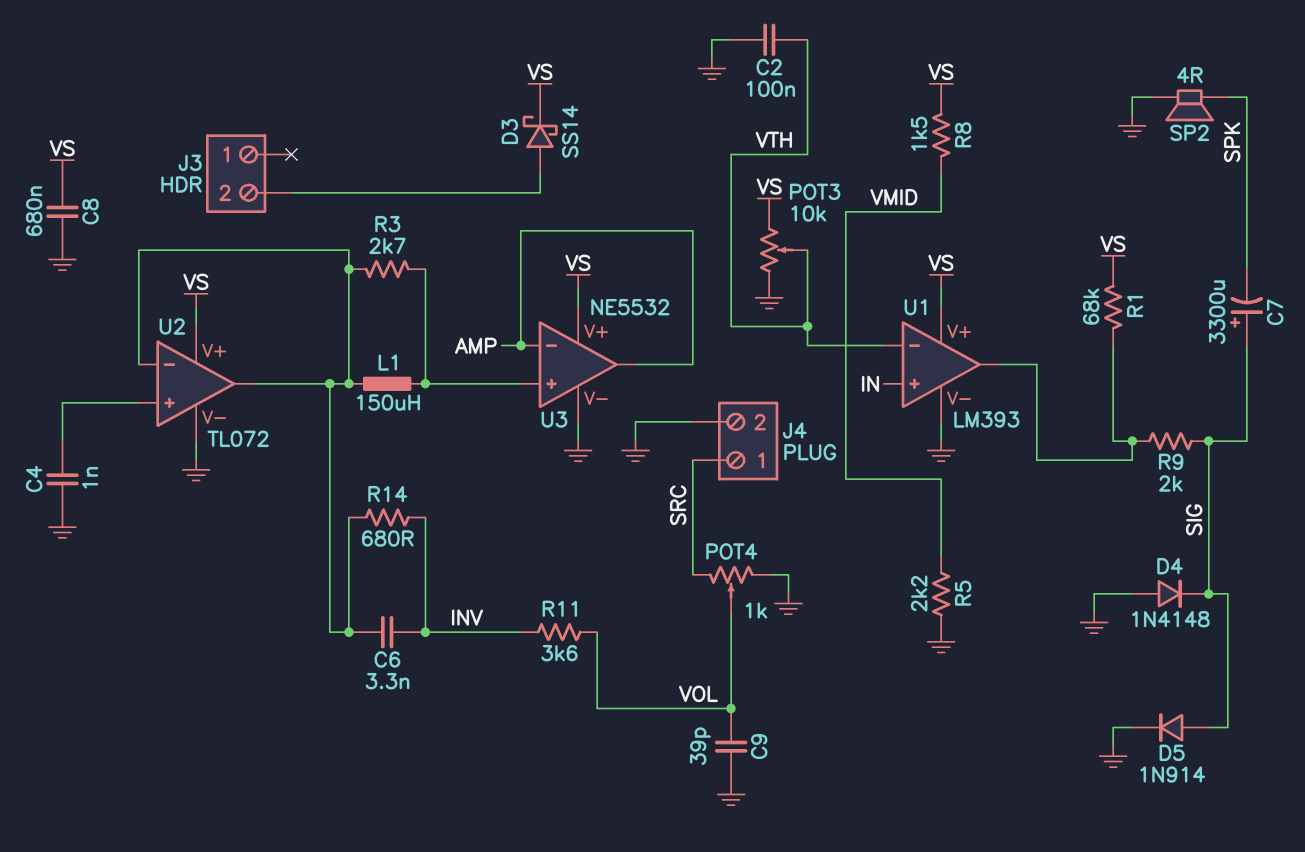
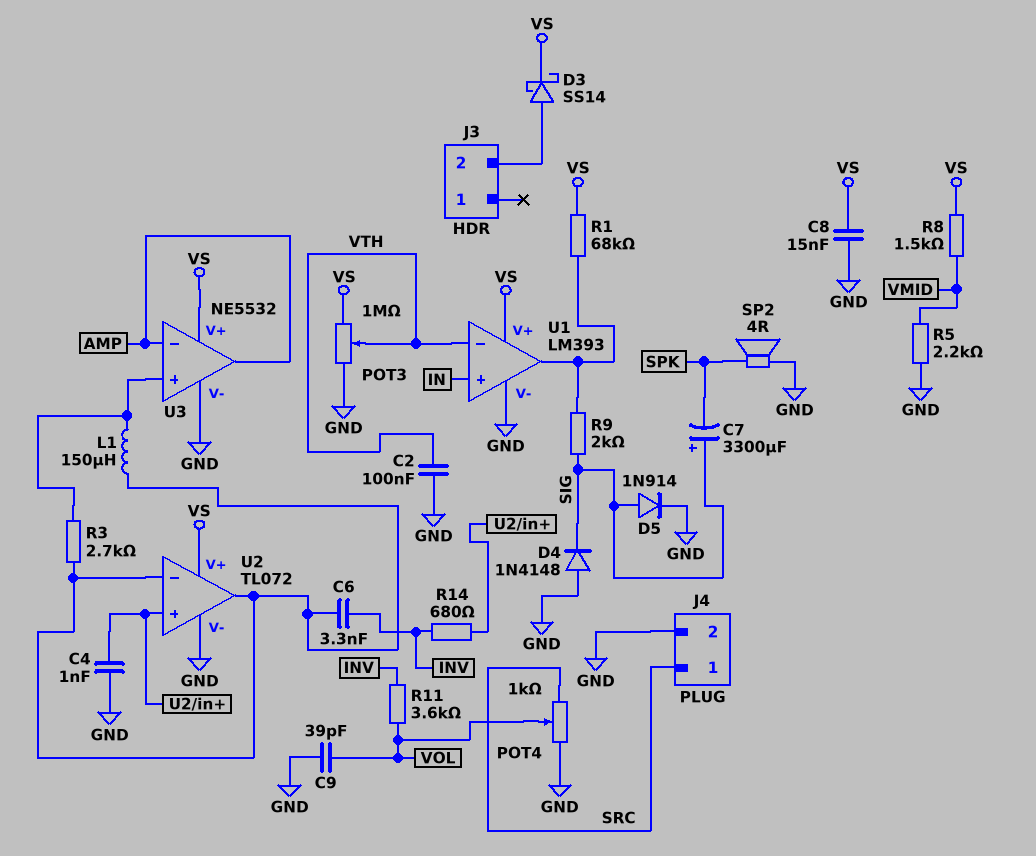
C8: 680nF (GND, VS) -> 15nF (GND, VS)
POT3: 10k (GND, VS, wiper VTH) -> 1M (GND, VS, wiper VTH)
R14: 680 (INV, U2/in-) -> 680 (INV, U2/in+)

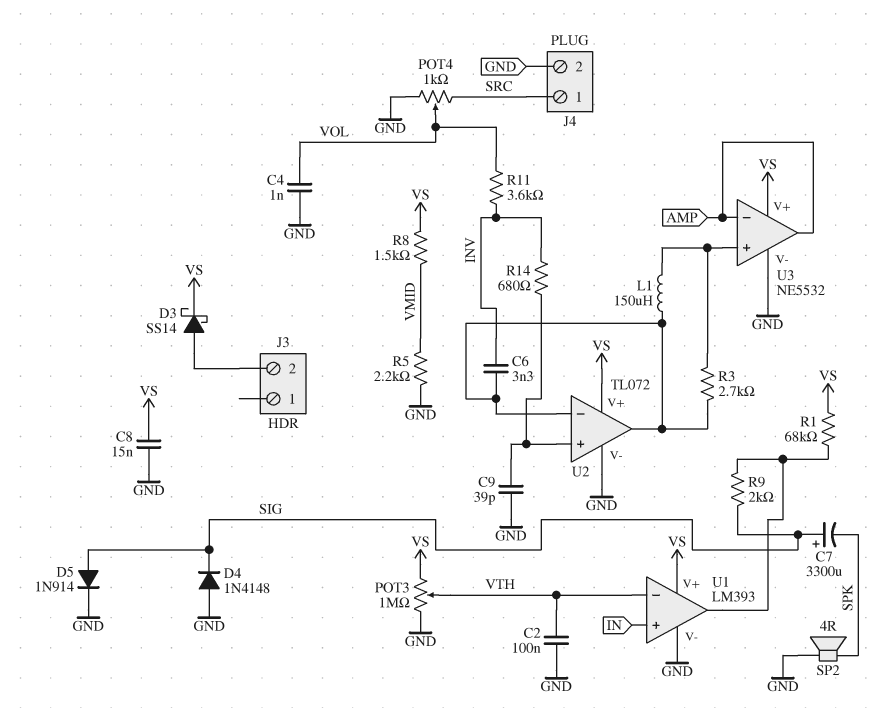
C4: 1nF (GND, U2/in+) -> 1nF (GND, VOL)
C9: 39pF (GND, VOL) -> 39pF (GND, U2/in+)

